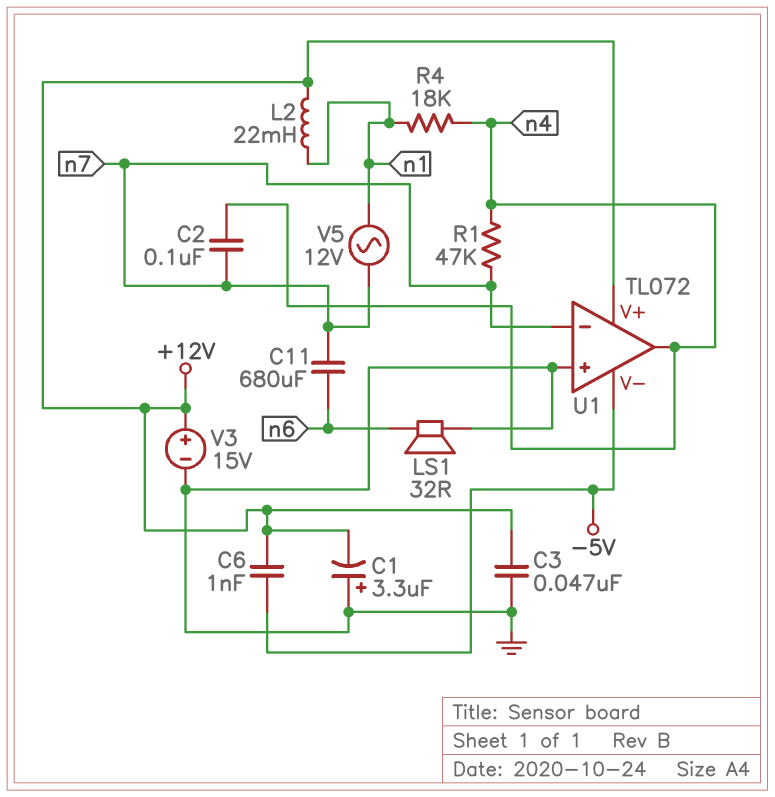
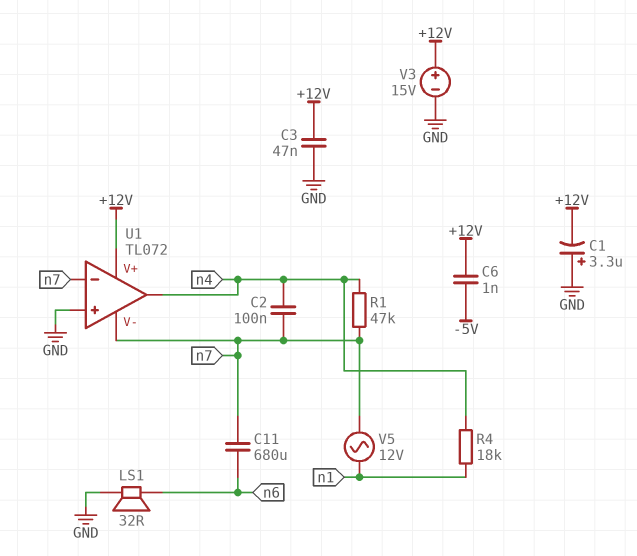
L2: 22mH (+12V, n1) -> none
U1 pin V-: -5V -> n7

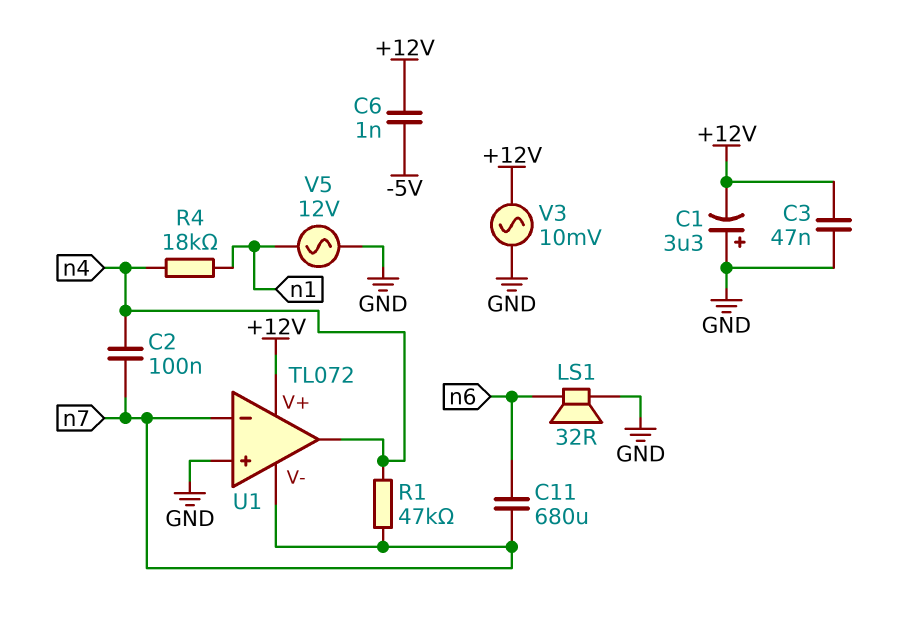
V3: 15V (plus +12V, minus GND) -> AC 10mV (+12V, GND)
V5: AC 12V (n1, n7) -> AC 12V (GND, n1)

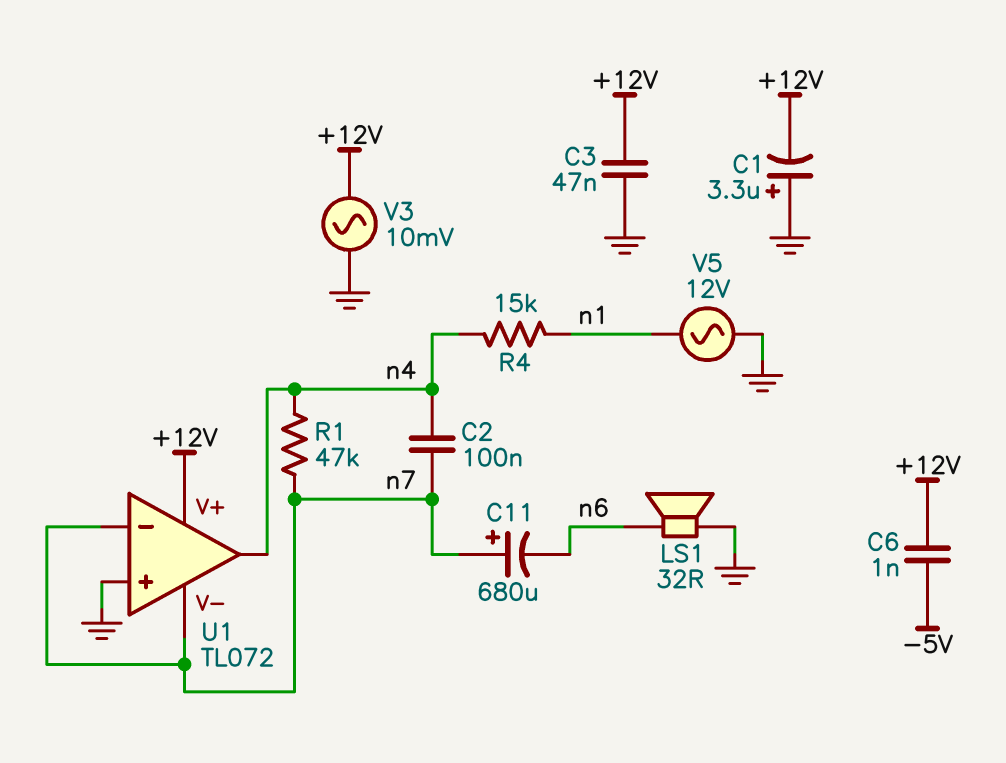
C11: 680uF (n6, n7) -> 680uF (plus n7, minus n6)
R4: 18k (n1, n4) -> 15k (n1, n4)

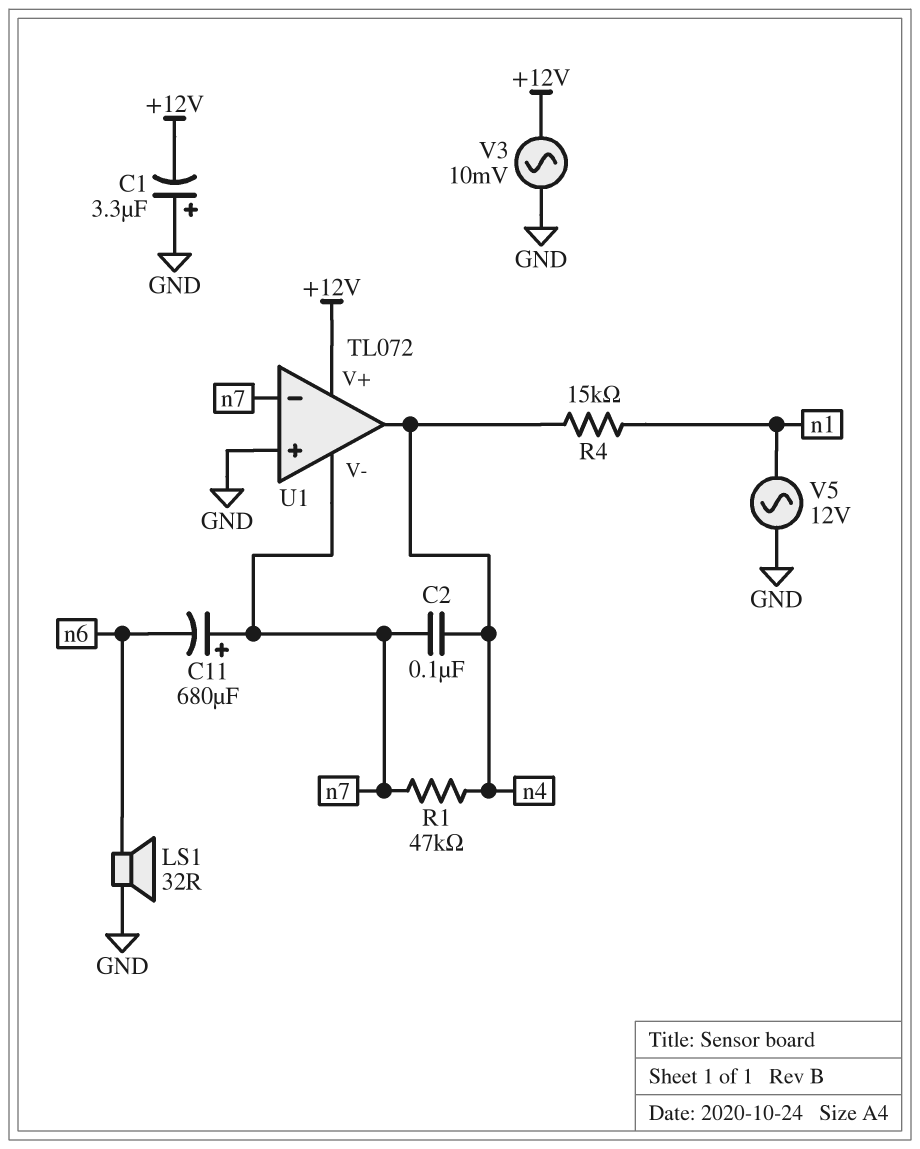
C3: 47nF (+12V, GND) -> none
C6: 1nF (+12V, -5V) -> none

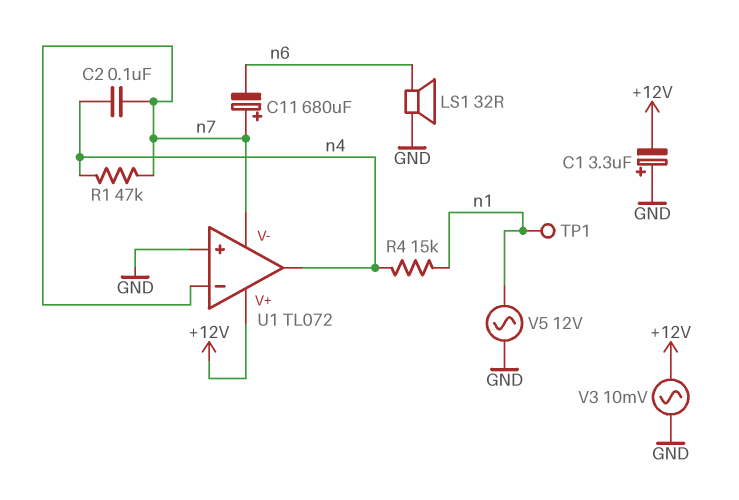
TP1: none -> test point (n1)

